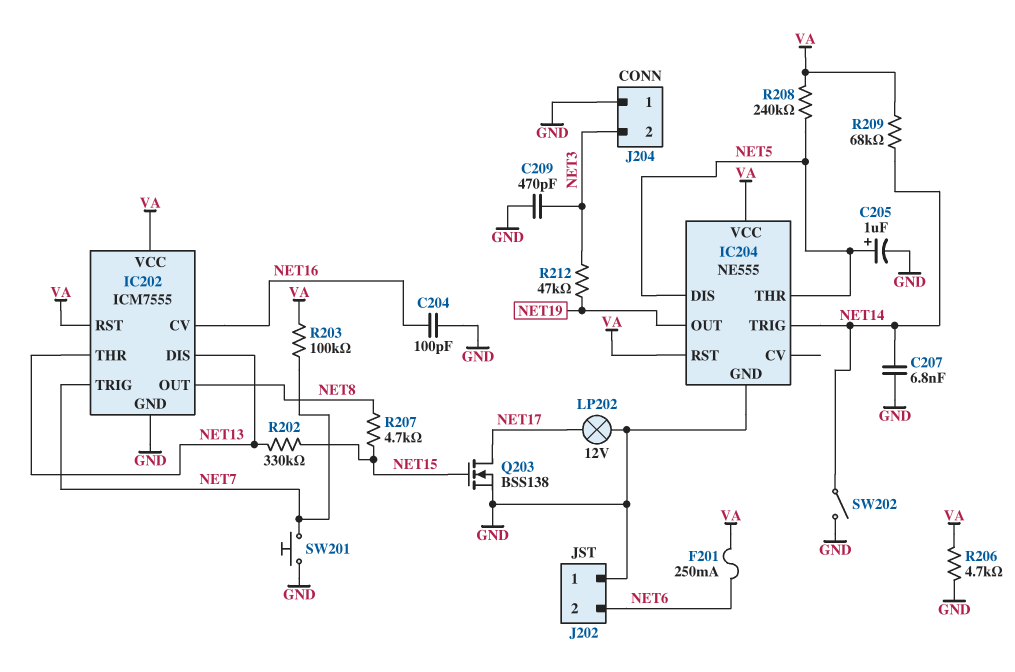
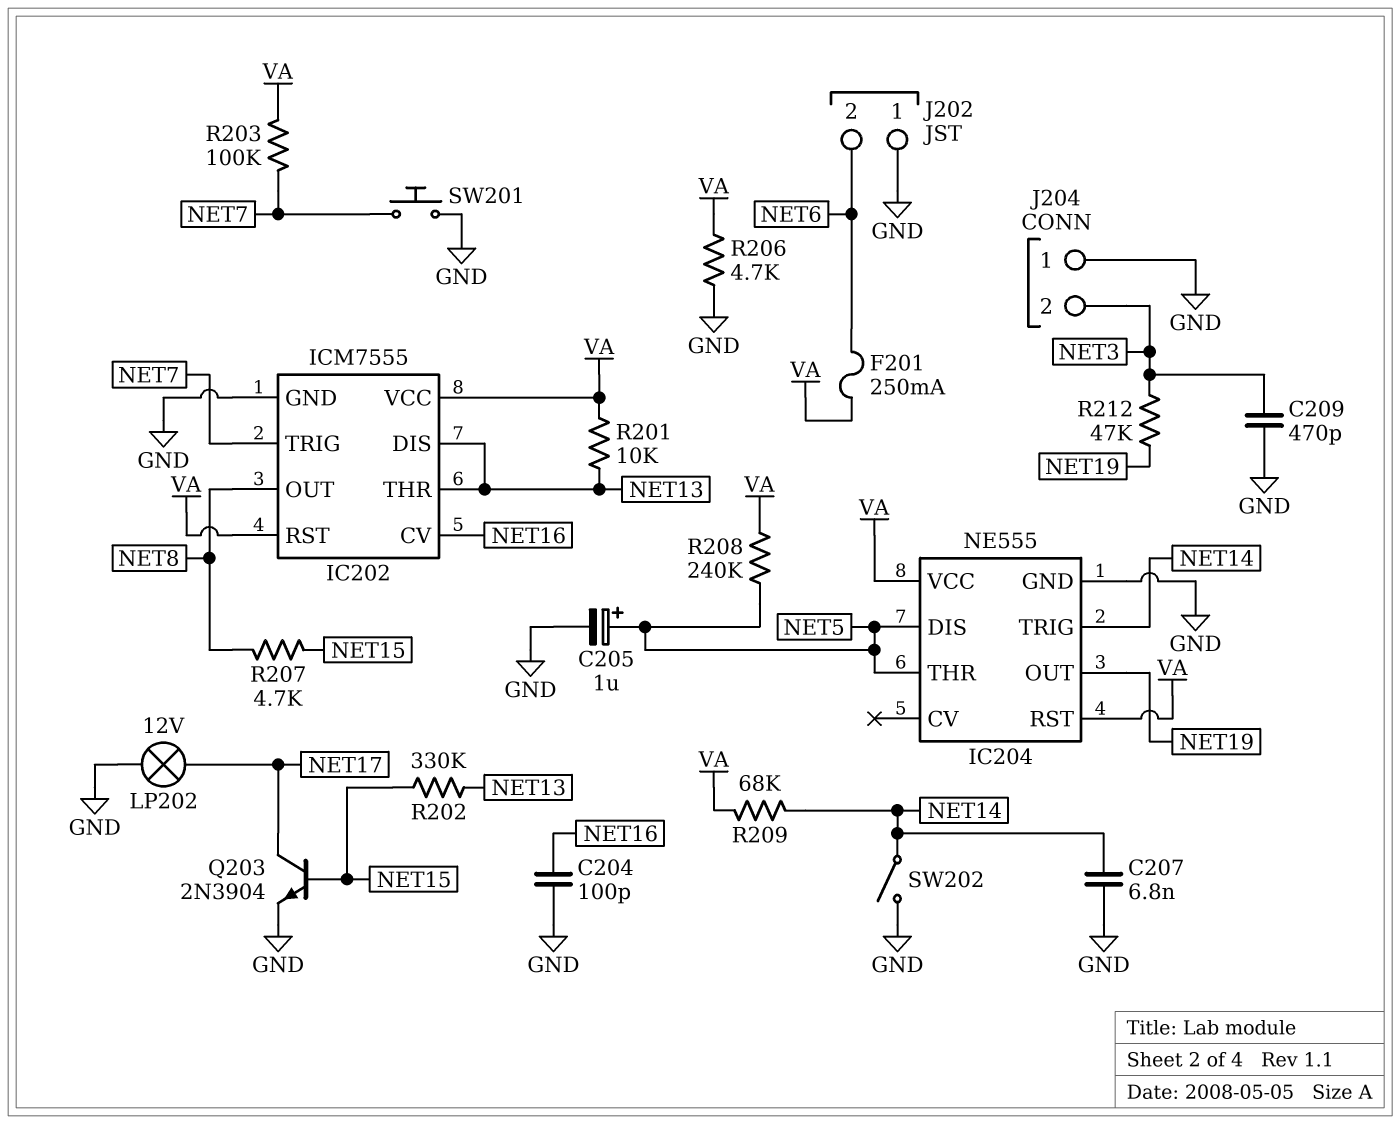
Q203: NMOS BSS138 (G NET15, D NET17, S GND) -> NPN 2N3904 (B NET15, C NET17, E GND)
R201: none -> 10k (NET13, VA)

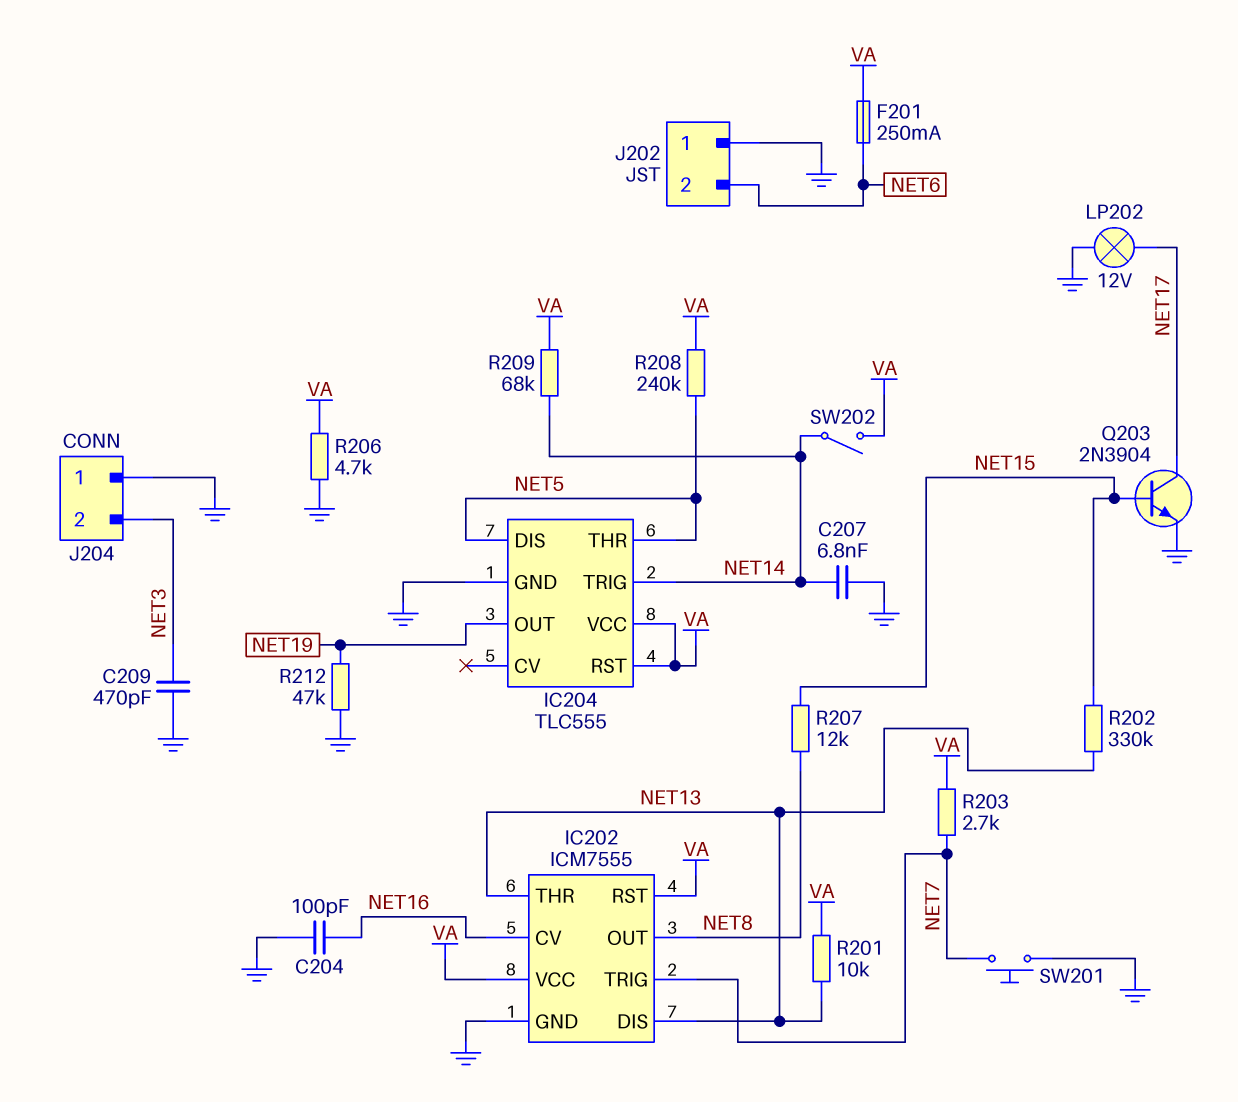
C205: 1uF (plus NET5, minus GND) -> none
IC204: NE555 -> TLC555
R203: 100k (NET7, VA) -> 2.7k (NET7, VA)
R207: 4.7k (NET8, NET15) -> 12k (NET8, NET15)
R212: 47k (NET3, NET19) -> 47k (GND, NET19)
SW202: switch (GND, NET14) -> switch (NET14, VA)

